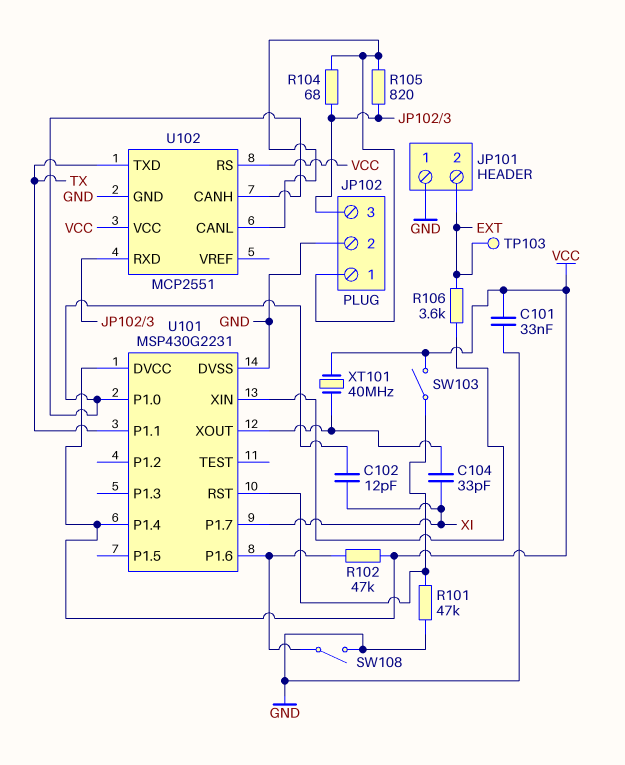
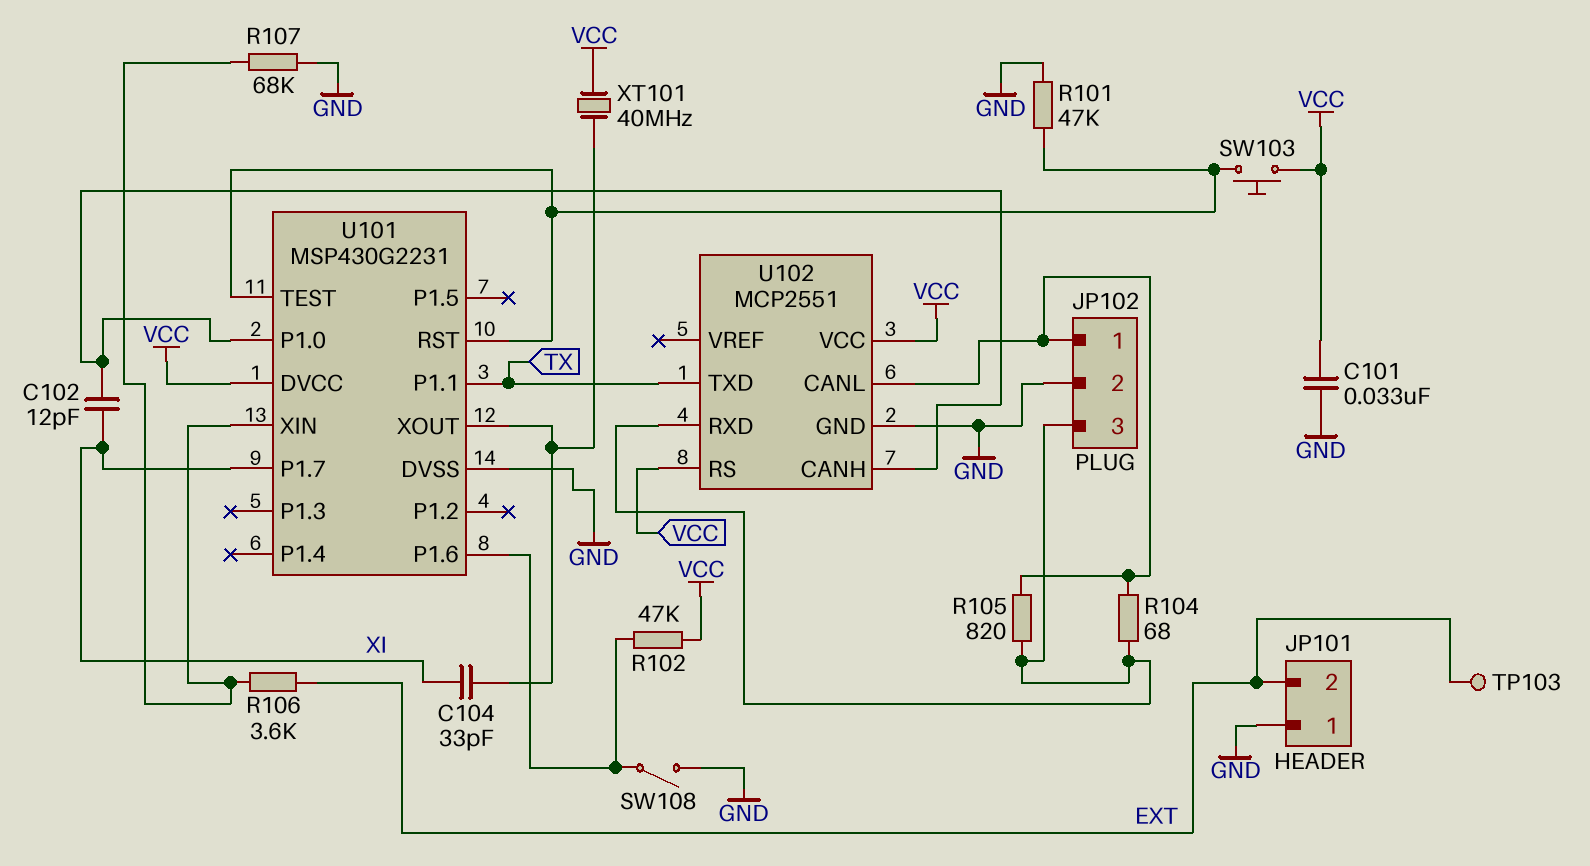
R107: none -> 68k (GND, U101/XIN)
SW103: switch (U101/RST, VCC) -> button (U101/RST, VCC)
U101 pin P1.4: VCC -> none
U101 pin TEST: none -> U101/RST

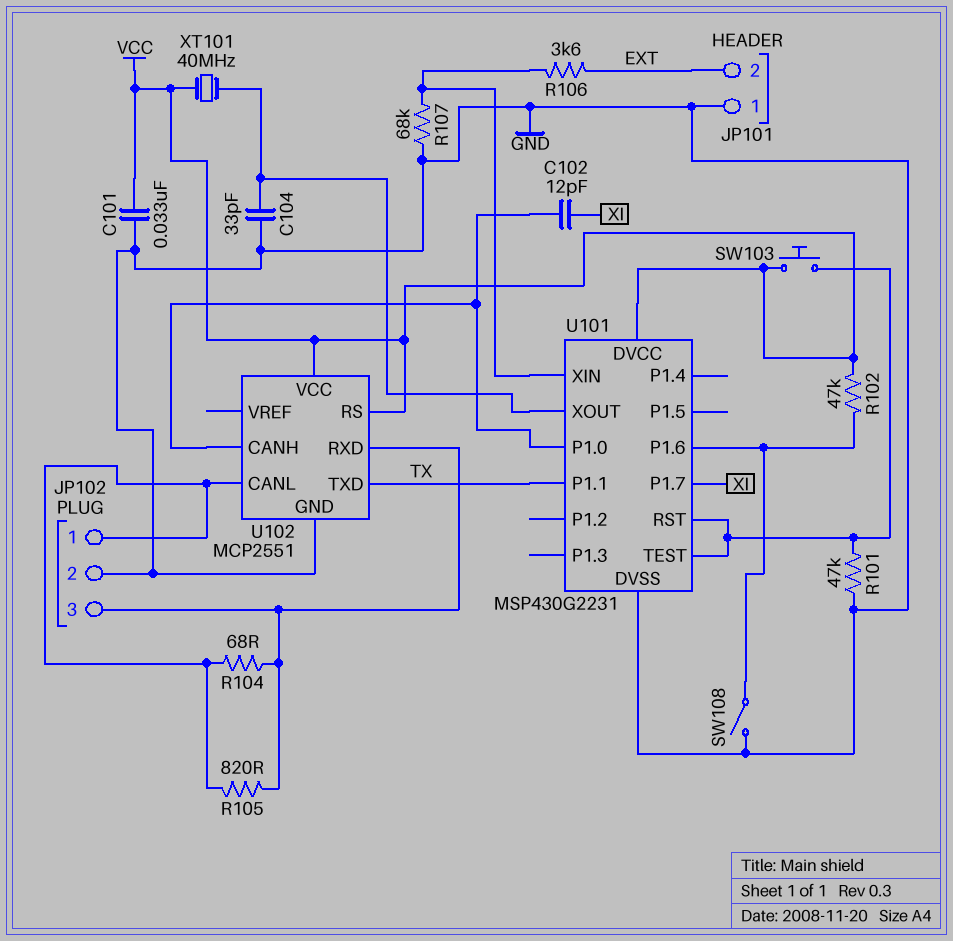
C104: 33pF (U101/XOUT, XI) -> 33pF (GND, U101/XOUT)
TP103: test point (EXT) -> none

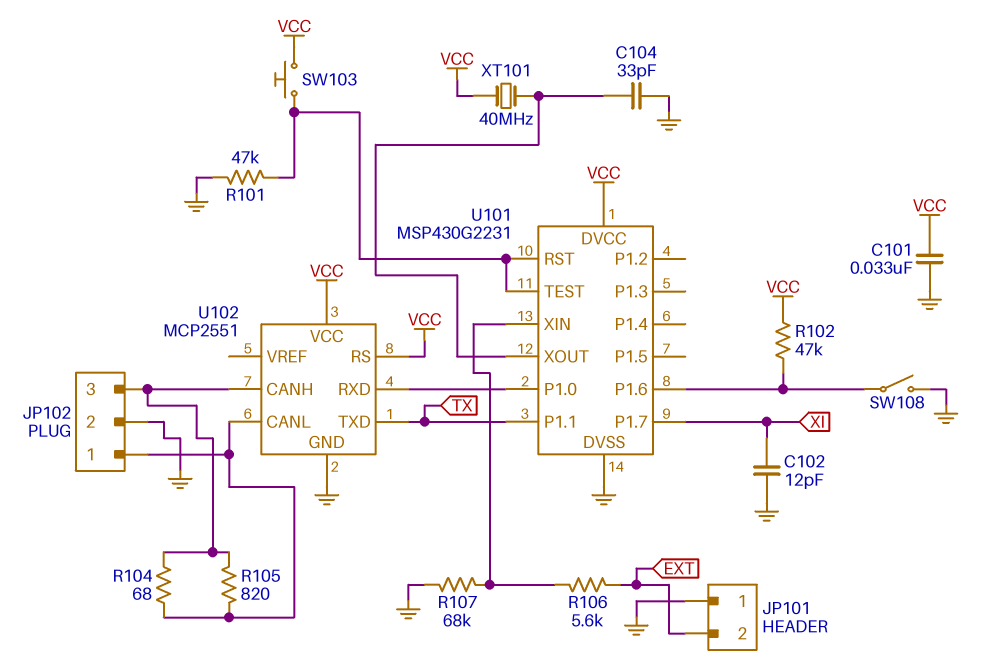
C102: 12pF (U101/P1.0, XI) -> 12pF (GND, XI)
R106: 3.6k (EXT, U101/XIN) -> 5.6k (EXT, U101/XIN)
U102 pin CANH: U101/P1.0 -> JP102/3
U102 pin RXD: JP102/3 -> U101/P1.0

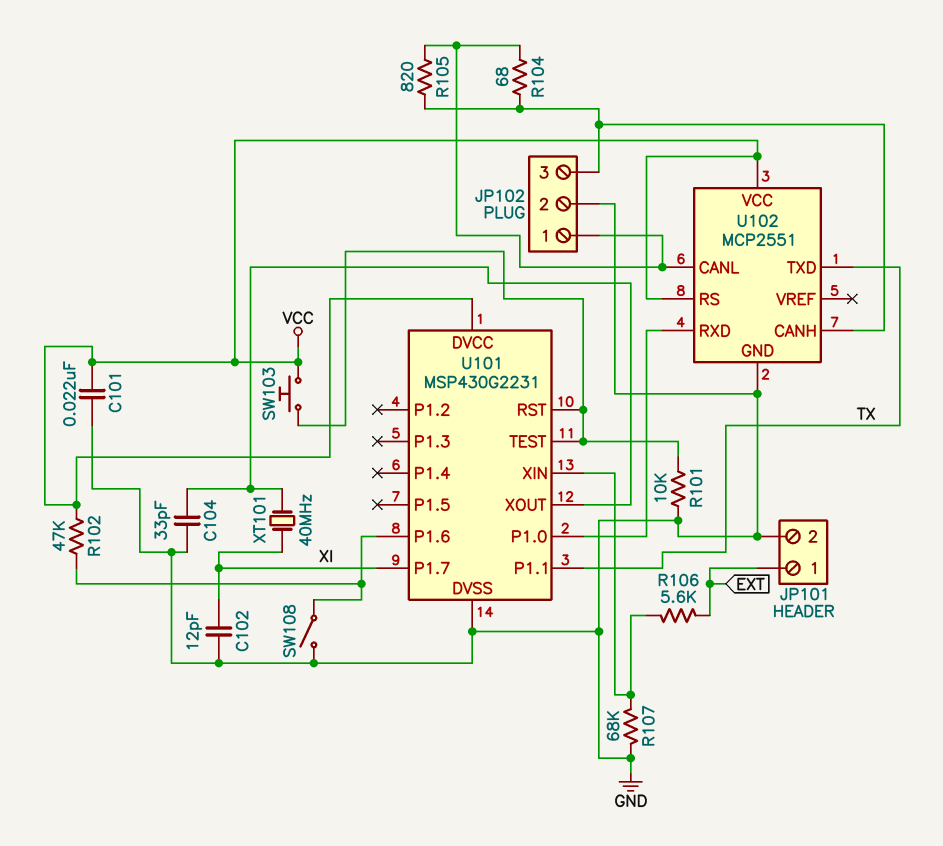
C101: 33nF (GND, VCC) -> 22nF (GND, VCC)
JP101 pin 1: GND -> EXT
JP101 pin 2: EXT -> GND
R101: 47k (GND, U101/RST) -> 10k (GND, U101/RST)
XT101: 40MHz (U101/XOUT, VCC) -> 40MHz (U101/XOUT, XI)

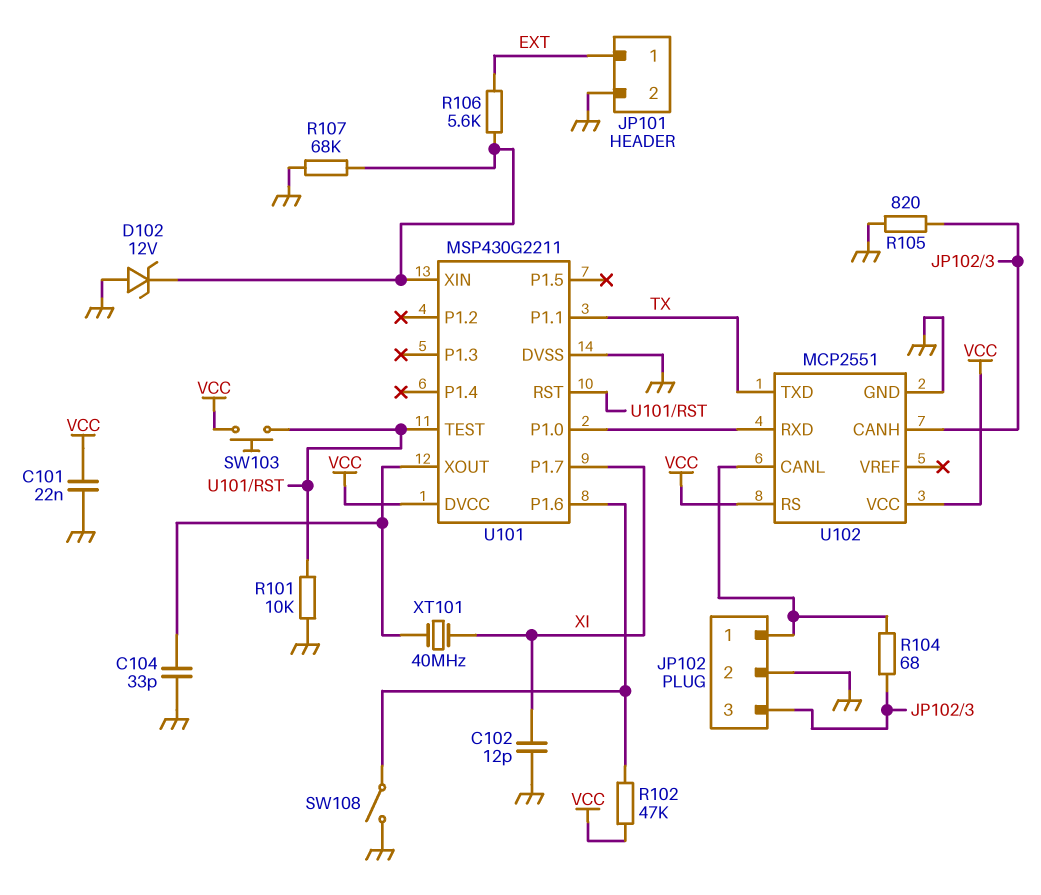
D102: none -> zener 12V (A GND, K U101/XIN)
R105: 820 (JP102/1, JP102/3) -> 820 (GND, JP102/3)
U101: MSP430G2231 -> MSP430G2211

